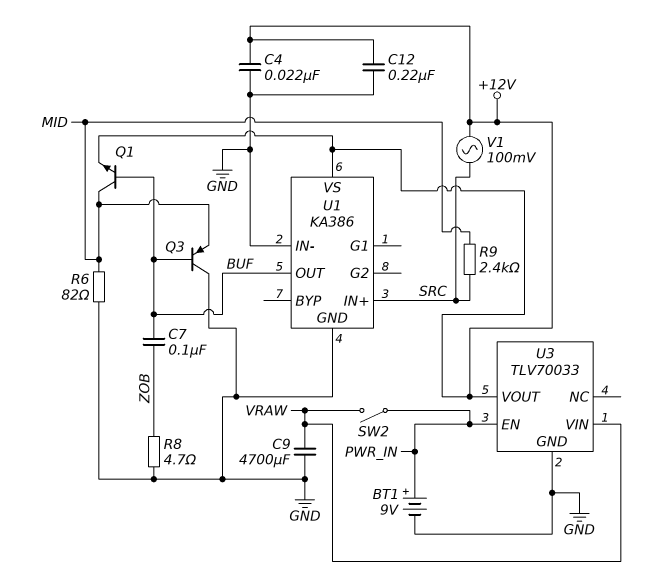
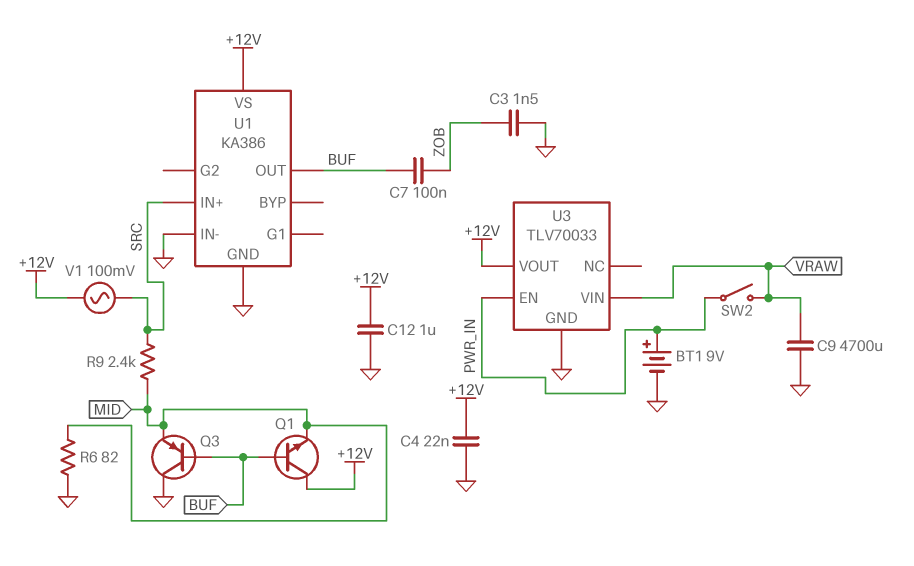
C3: none -> 1.5nF (GND, ZOB)
C12: 220nF (+12V, GND) -> 1uF (+12V, GND)
Q1: NPN (B BUF, C MID, E +12V) -> NPN (B BUF, C +12V, E MID)
R8: 4.7 (GND, ZOB) -> none

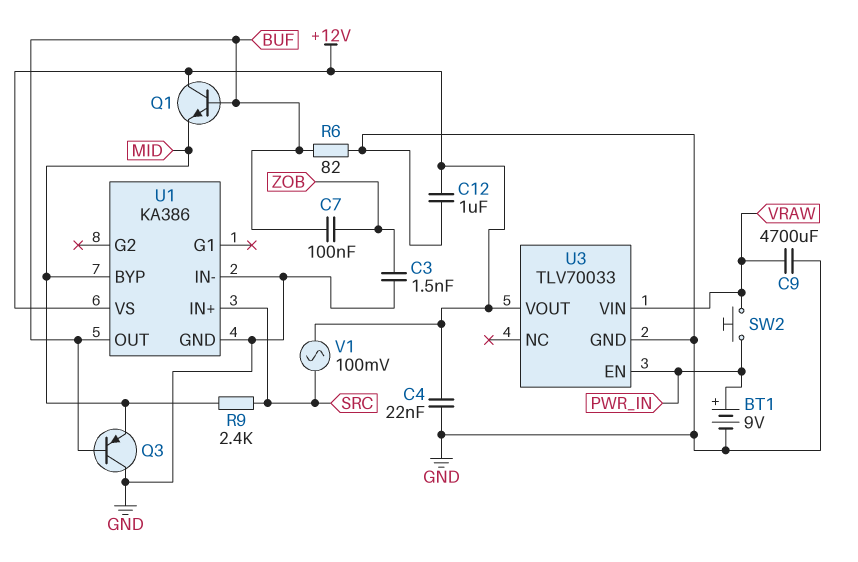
R6: 82 (GND, MID) -> 82 (BUF, GND)
SW2: switch (PWR_IN, VRAW) -> button (PWR_IN, VRAW)
U1 pin BYP: none -> MID

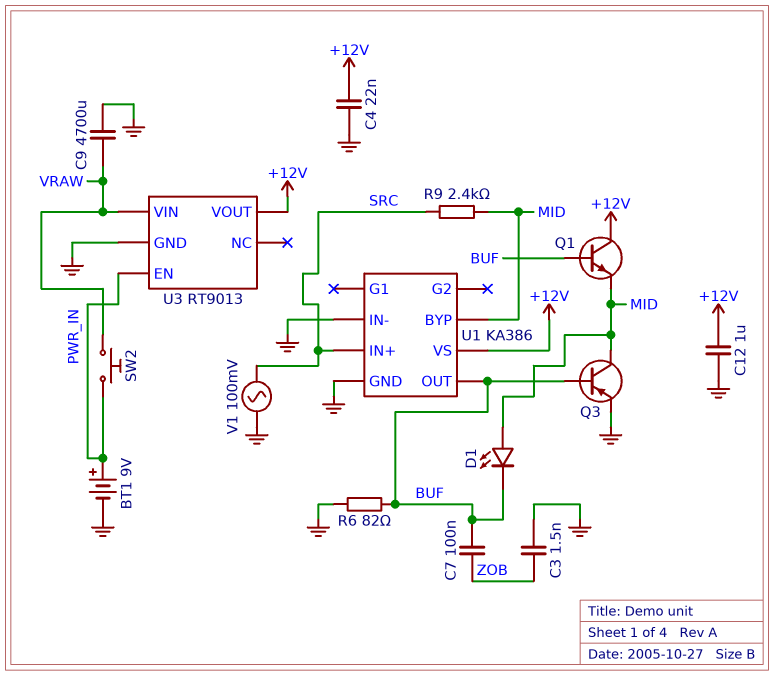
D1: none -> LED (A MID, K BUF)
Q3: PNP (B BUF, C GND, E MID) -> PNP (B BUF, C MID, E GND)
U3: TLV70033 -> RT9013
V1: AC 100mV (+12V, SRC) -> AC 100mV (GND, SRC)

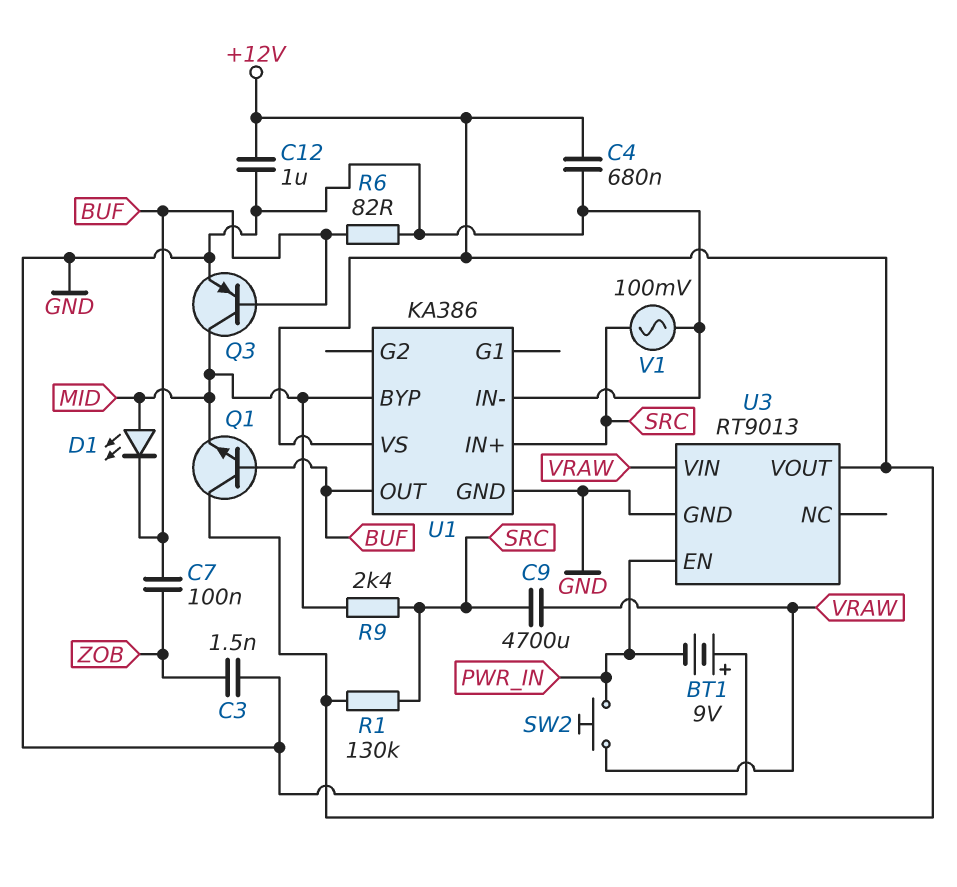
BT1: 9V (plus PWR_IN, minus GND) -> 9V (plus GND, minus PWR_IN)
C4: 22nF (+12V, GND) -> 680nF (+12V, GND)
C9: 4700uF (GND, VRAW) -> 4700uF (SRC, VRAW)
R1: none -> 130k (+12V, SRC)

